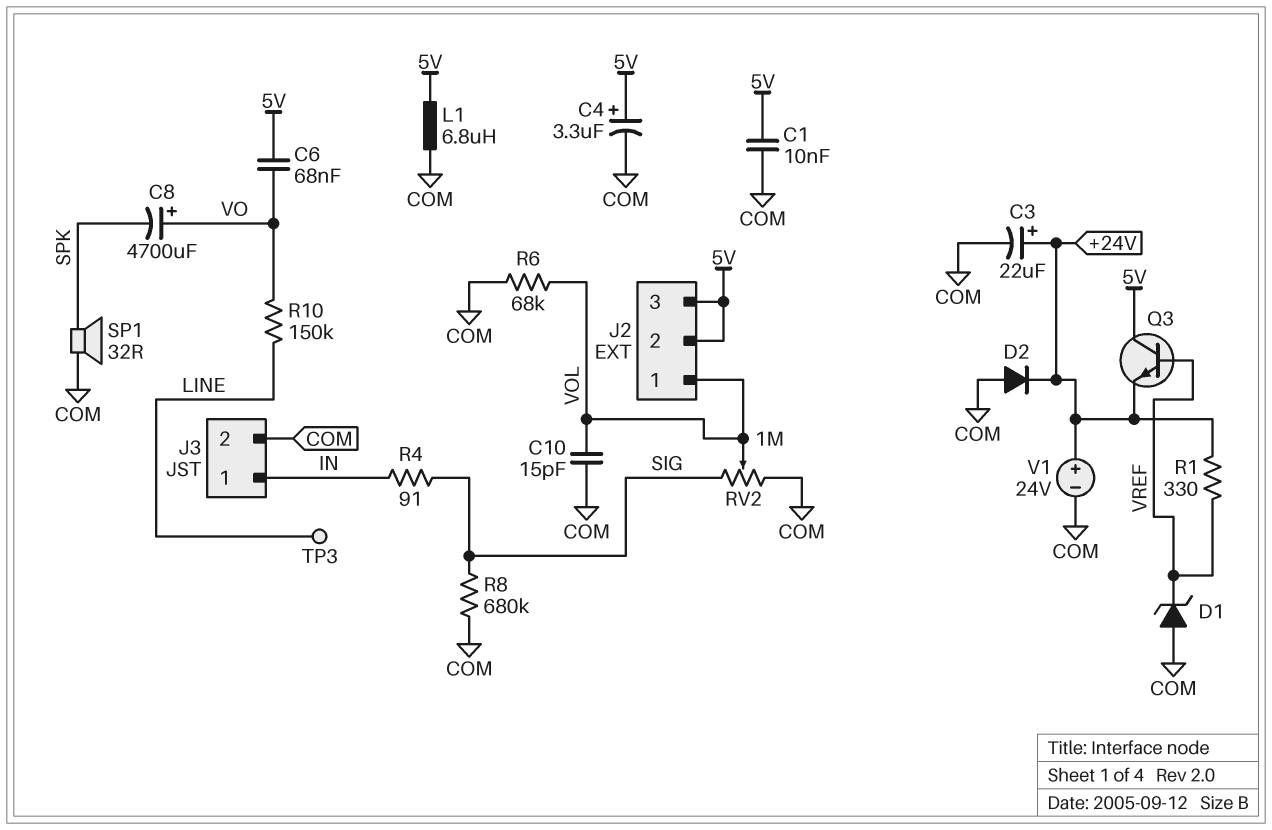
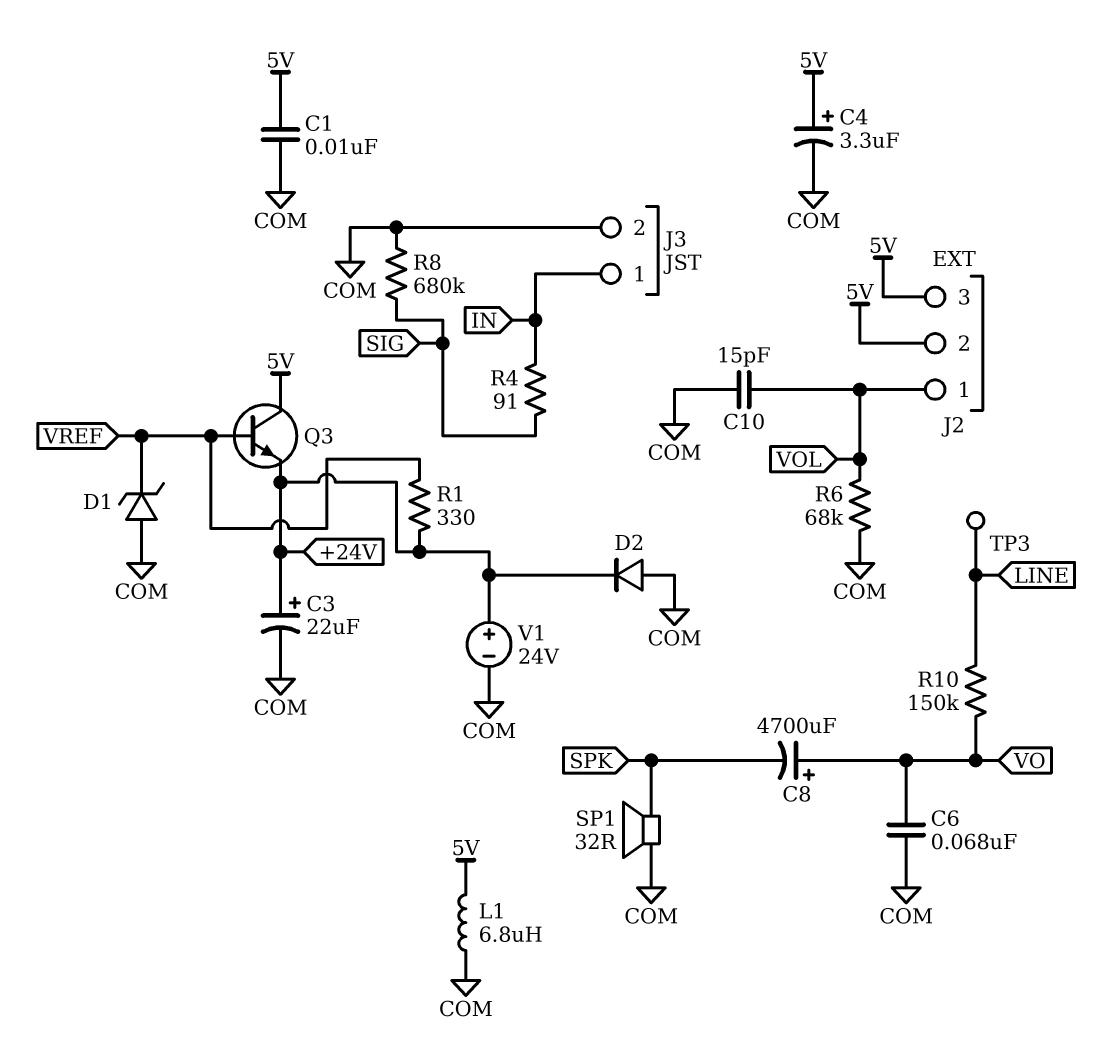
C6: 68nF (5V, VO) -> 68nF (COM, VO)
RV2: 1M (COM, SIG, wiper VOL) -> none

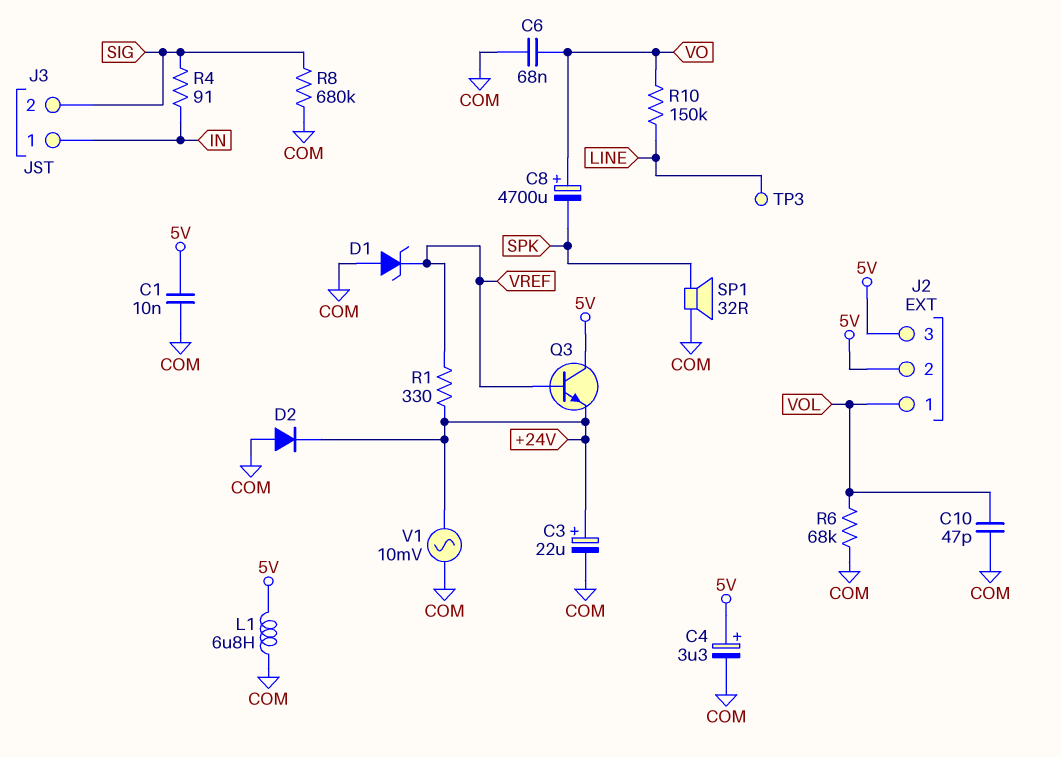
C10: 15pF (COM, VOL) -> 47pF (COM, VOL)
J3 pin 2: COM -> SIG
V1: 24V (plus +24V, minus COM) -> AC 10mV (+24V, COM)

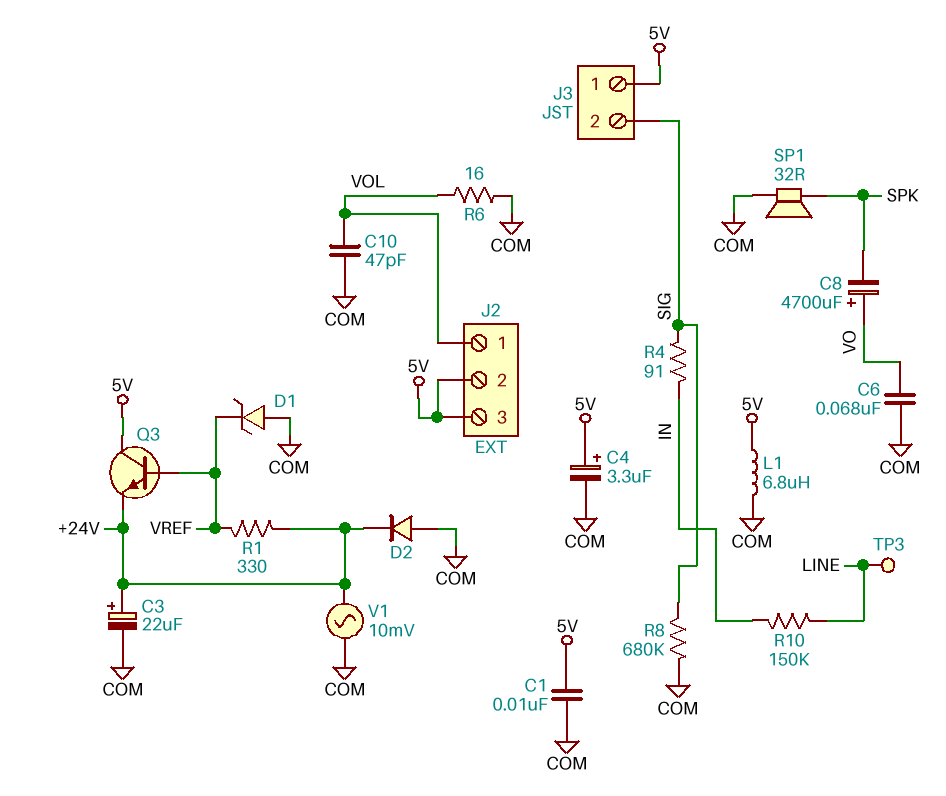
J3 pin 1: IN -> 5V
R6: 68k (COM, VOL) -> 16 (COM, VOL)
R10: 150k (LINE, VO) -> 150k (IN, LINE)

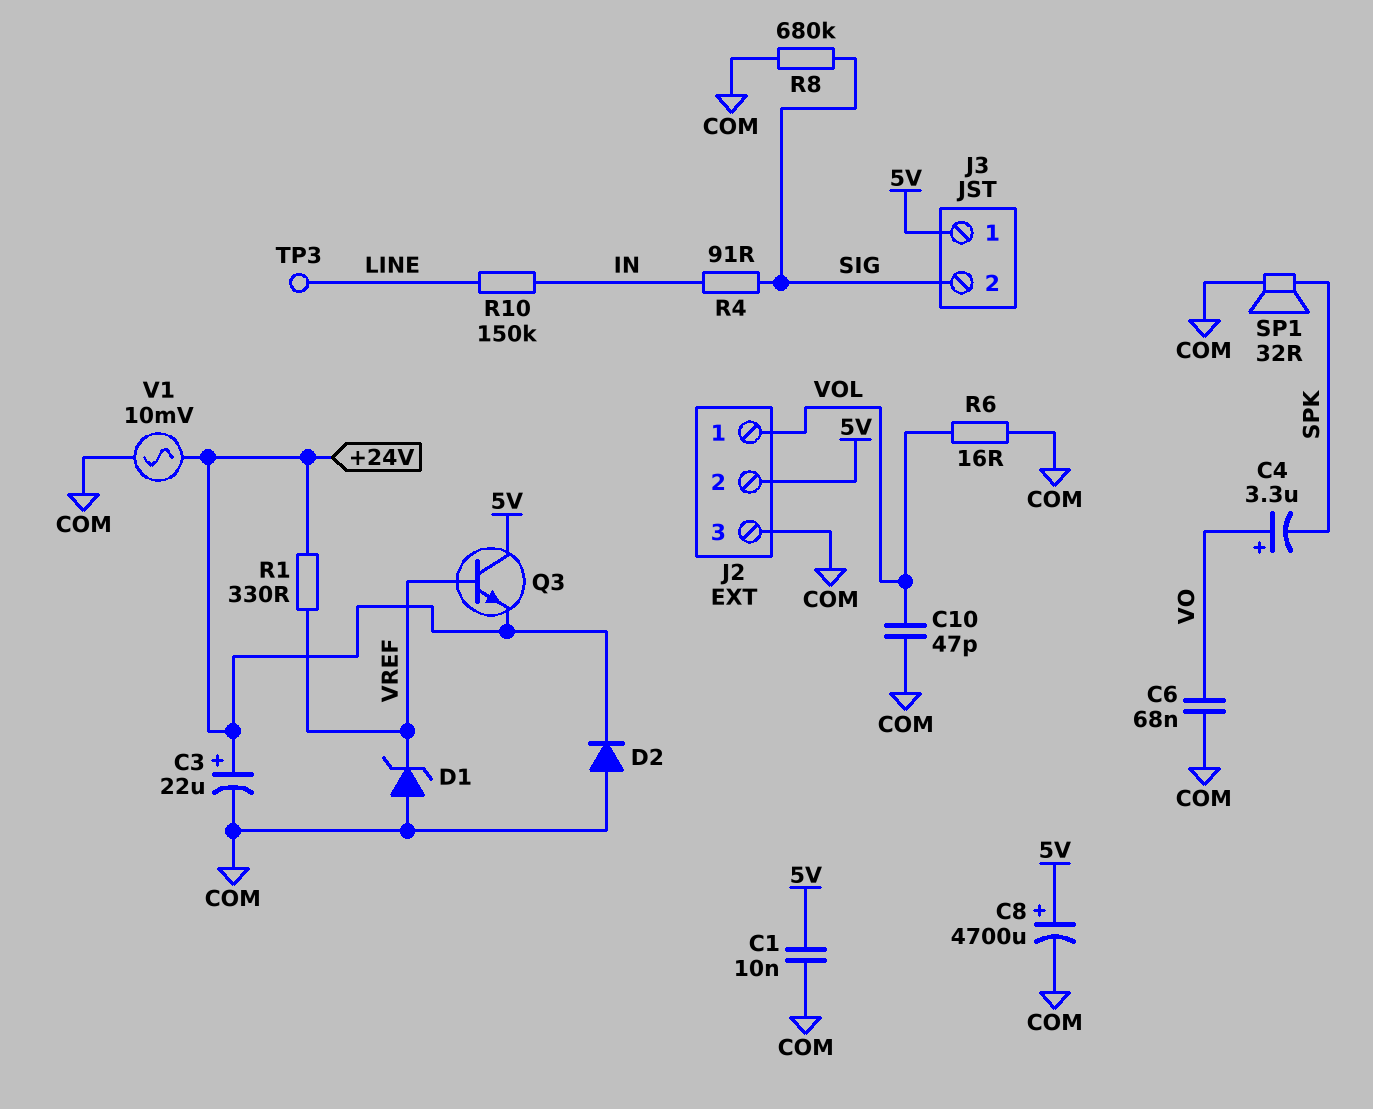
C4: 3.3uF (plus 5V, minus COM) -> 3.3uF (plus VO, minus SPK)
C8: 4700uF (plus VO, minus SPK) -> 4700uF (plus 5V, minus COM)
J2 pin 3: 5V -> COM
L1: 6.8uH (5V, COM) -> none

